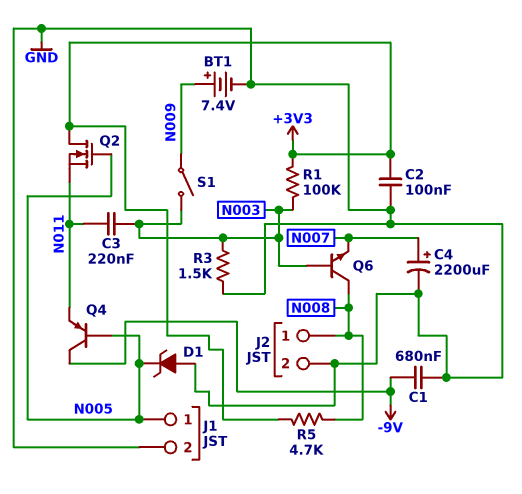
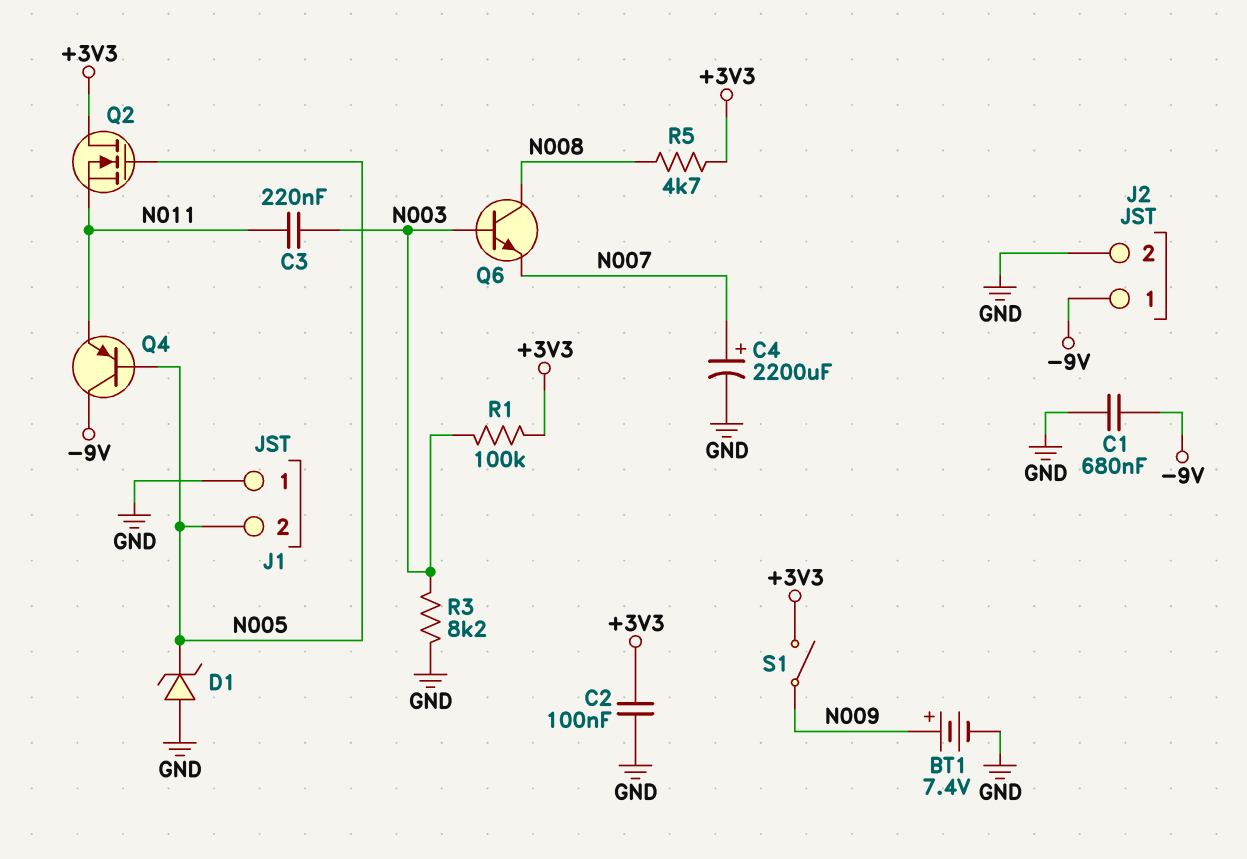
J1 pin 1: N005 -> GND
J1 pin 2: GND -> N005
J2 pin 1: N008 -> -9V
R3: 1.5k (GND, N003) -> 8.2k (GND, N003)
S1: switch (N003, N009) -> switch (+3V3, N009)

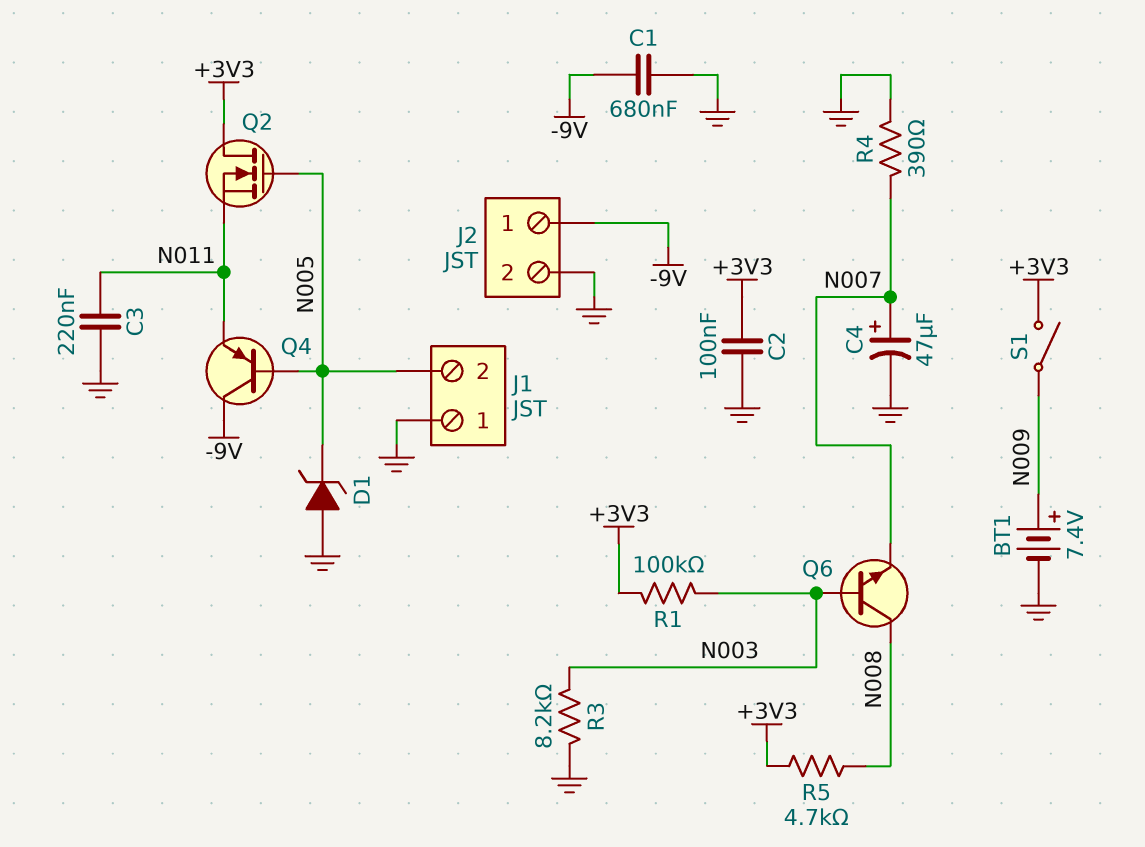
C3: 220nF (N003, N011) -> 220nF (GND, N011)
C4: 2200uF (plus N007, minus GND) -> 47uF (plus N007, minus GND)
R4: none -> 390 (GND, N007)

